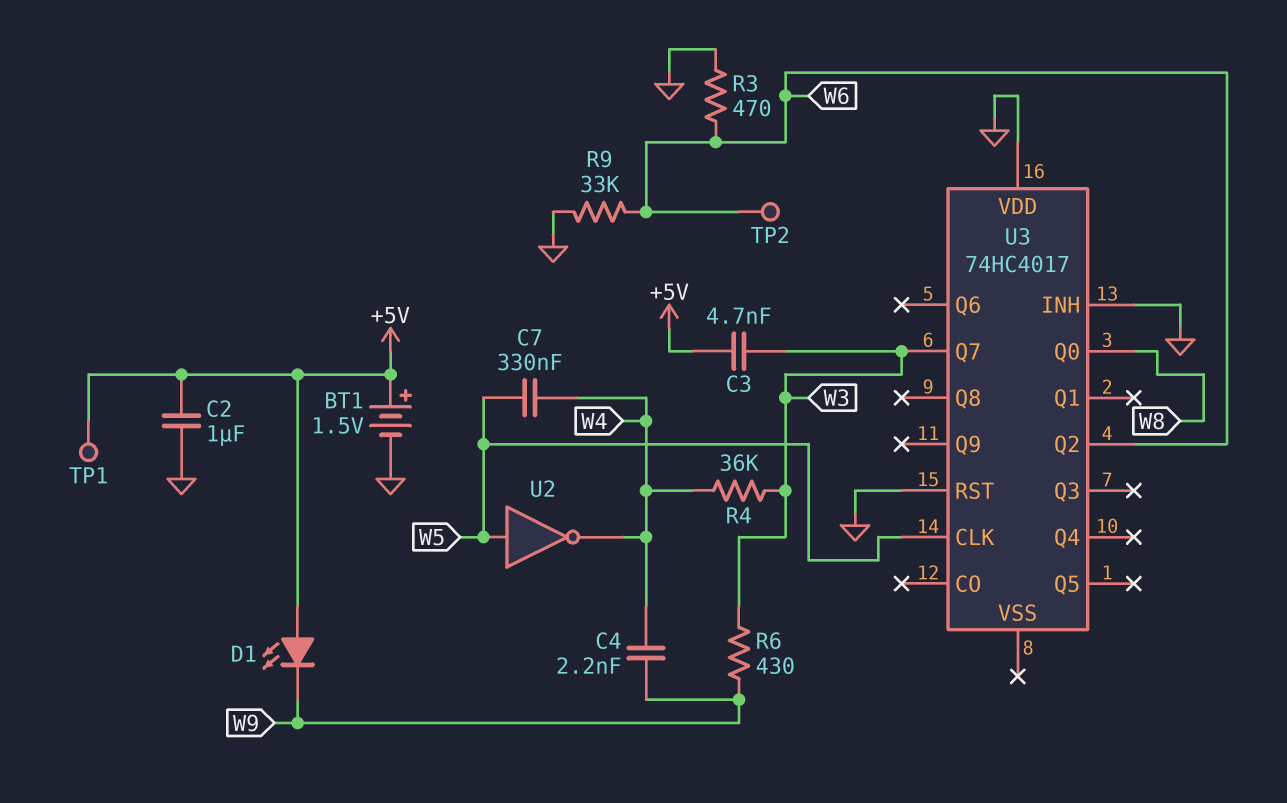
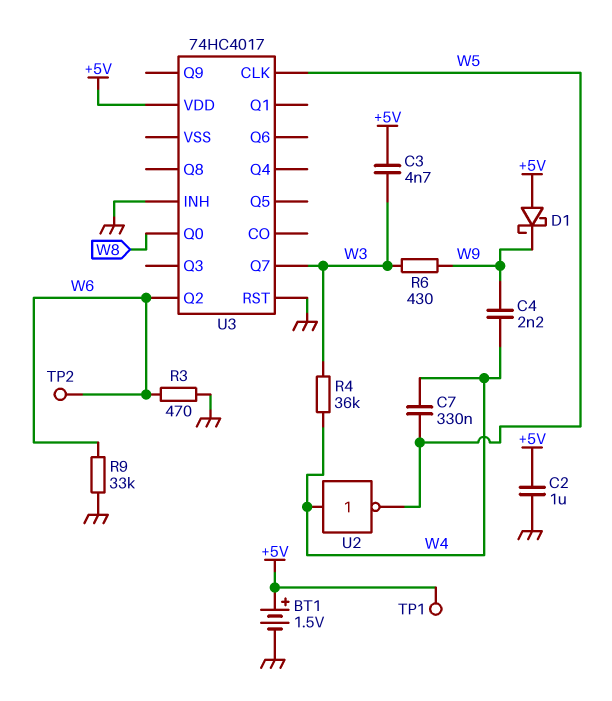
D1: LED (A +5V, K W9) -> schottky (A +5V, K W9)
U2: NOT (in W5, out W4) -> NOT (in W4, out W5)
U3 pin VDD: GND -> +5V

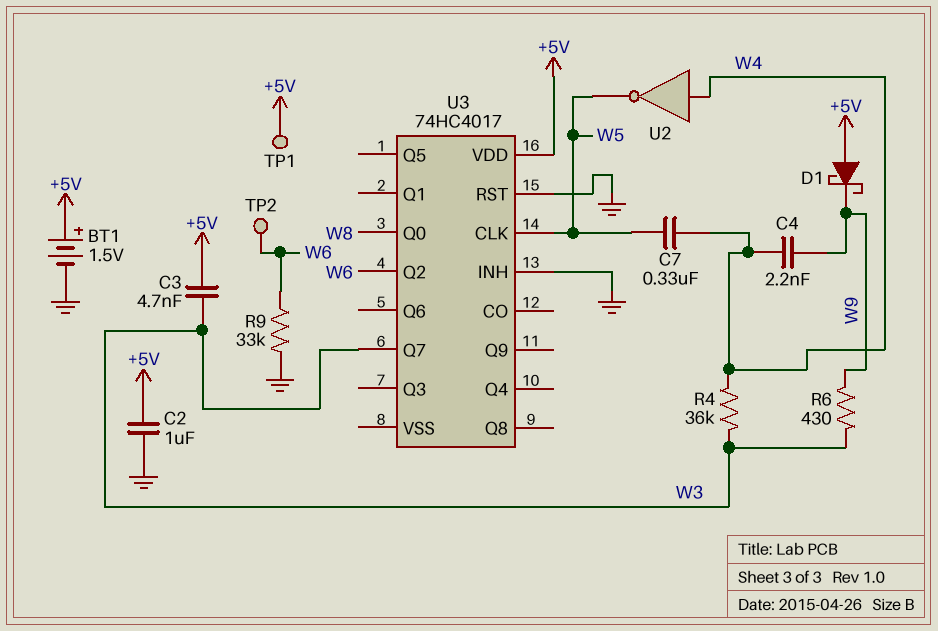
R3: 470 (GND, W6) -> none

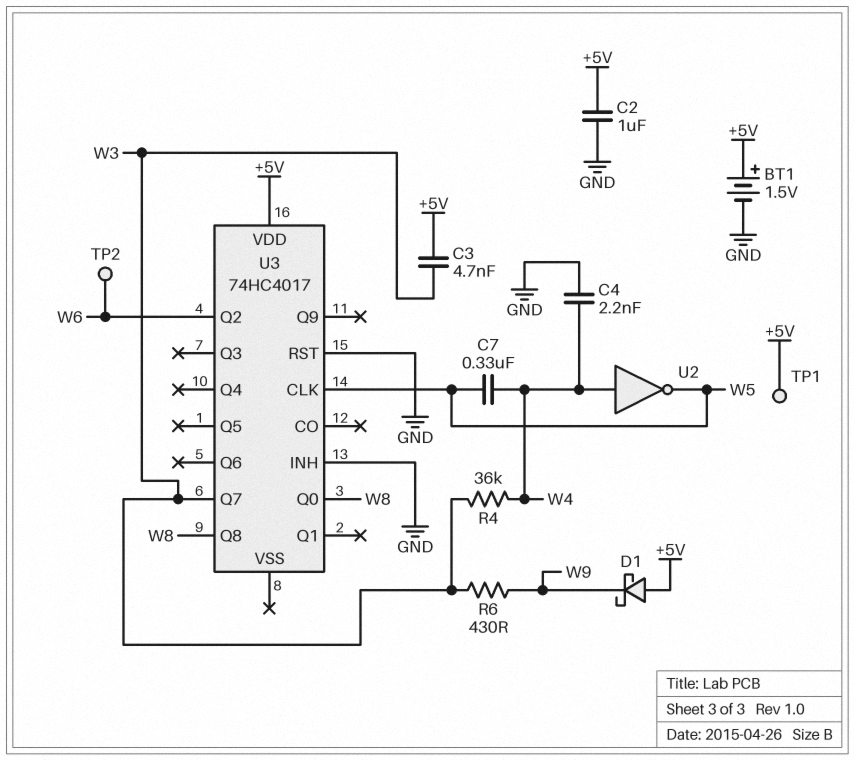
C4: 2.2nF (W4, W9) -> 2.2nF (GND, W4)
R9: 33k (GND, W6) -> none
U3 pin Q8: none -> W8

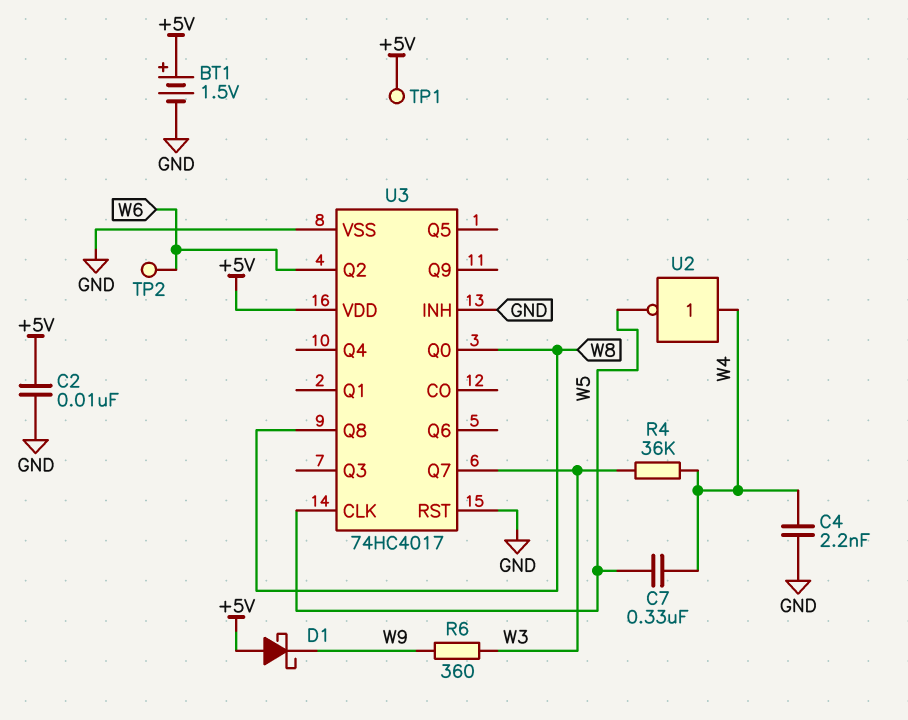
C2: 1uF (+5V, GND) -> 10nF (+5V, GND)
C3: 4.7nF (+5V, W3) -> none
R6: 430 (W3, W9) -> 360 (W3, W9)
U3 pin VSS: none -> GND

